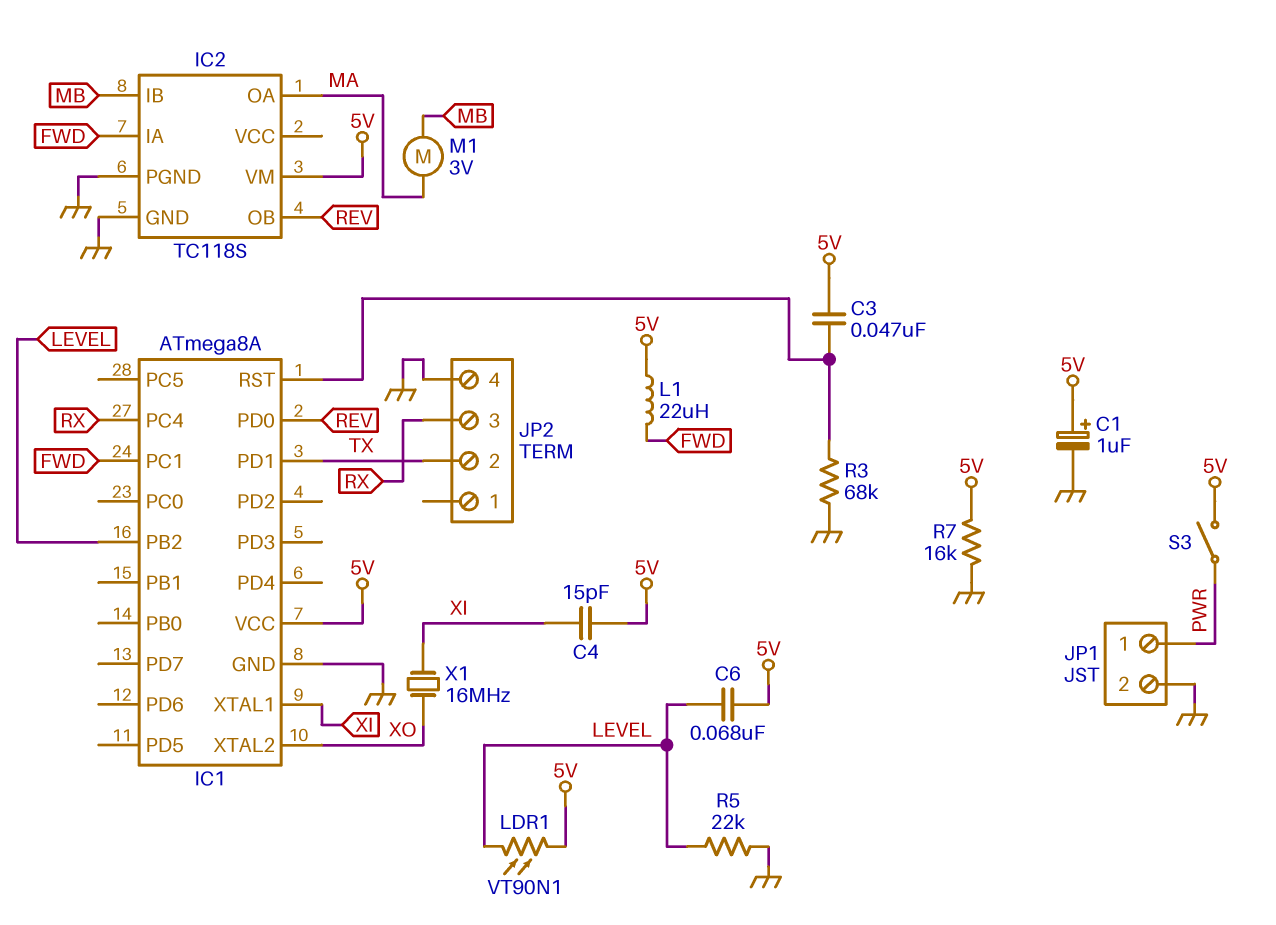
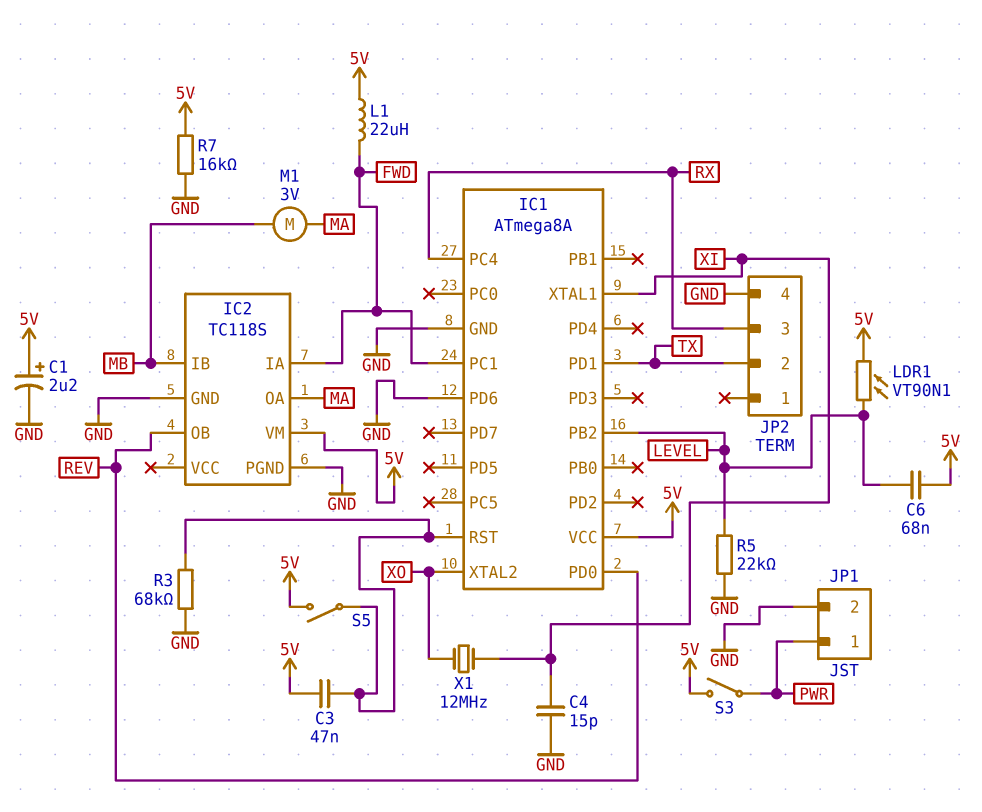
C1: 1uF (plus 5V, minus GND) -> 2.2uF (plus 5V, minus GND)
C4: 15pF (5V, XI) -> 15pF (GND, XI)
IC1 pin PD6: none -> GND
S5: none -> switch (5V, IC1/RST)
X1: 16MHz (XI, XO) -> 12MHz (XI, XO)

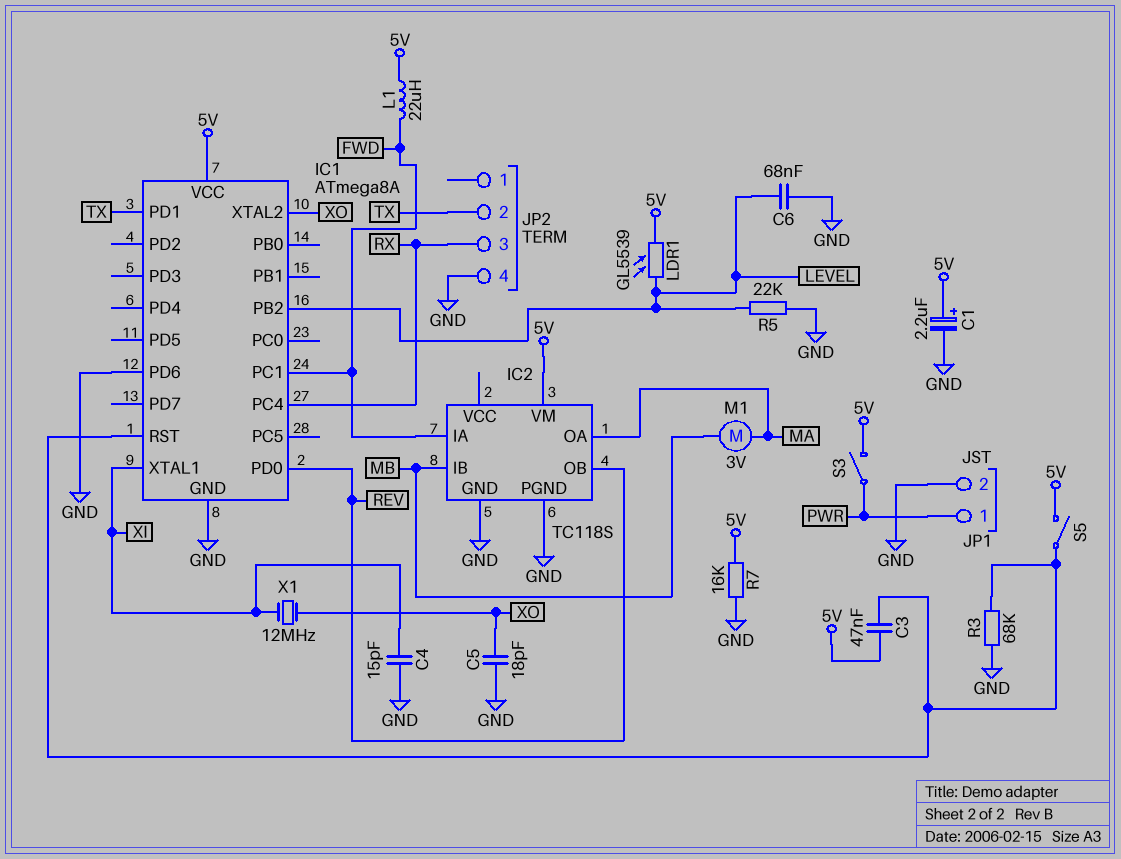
C5: none -> 18pF (GND, XO)
C6: 68nF (5V, LEVEL) -> 68nF (GND, LEVEL)
LDR1: VT90N1 (5V, LEVEL) -> GL5539 (5V, LEVEL)

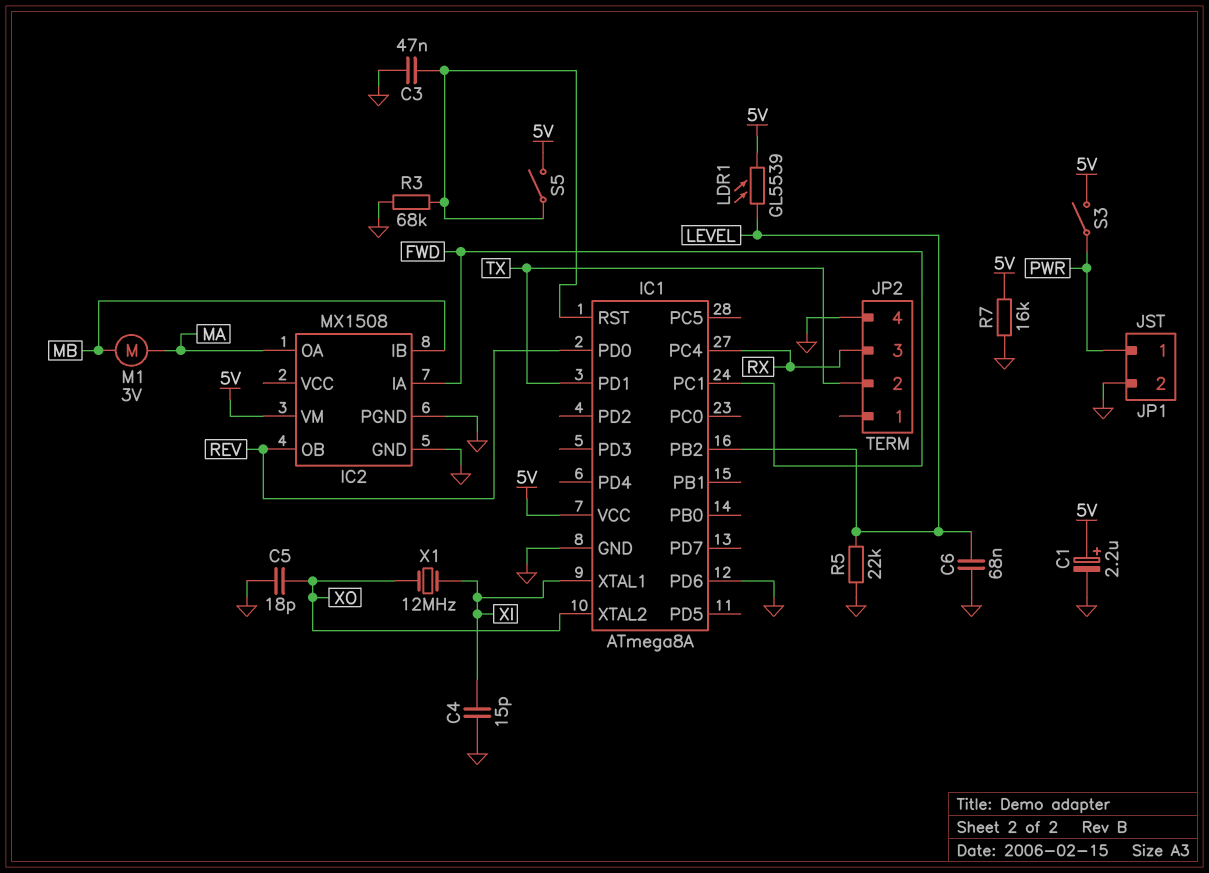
C3: 47nF (5V, IC1/RST) -> 47nF (GND, IC1/RST)
IC2: TC118S -> MX1508
L1: 22uH (5V, FWD) -> none

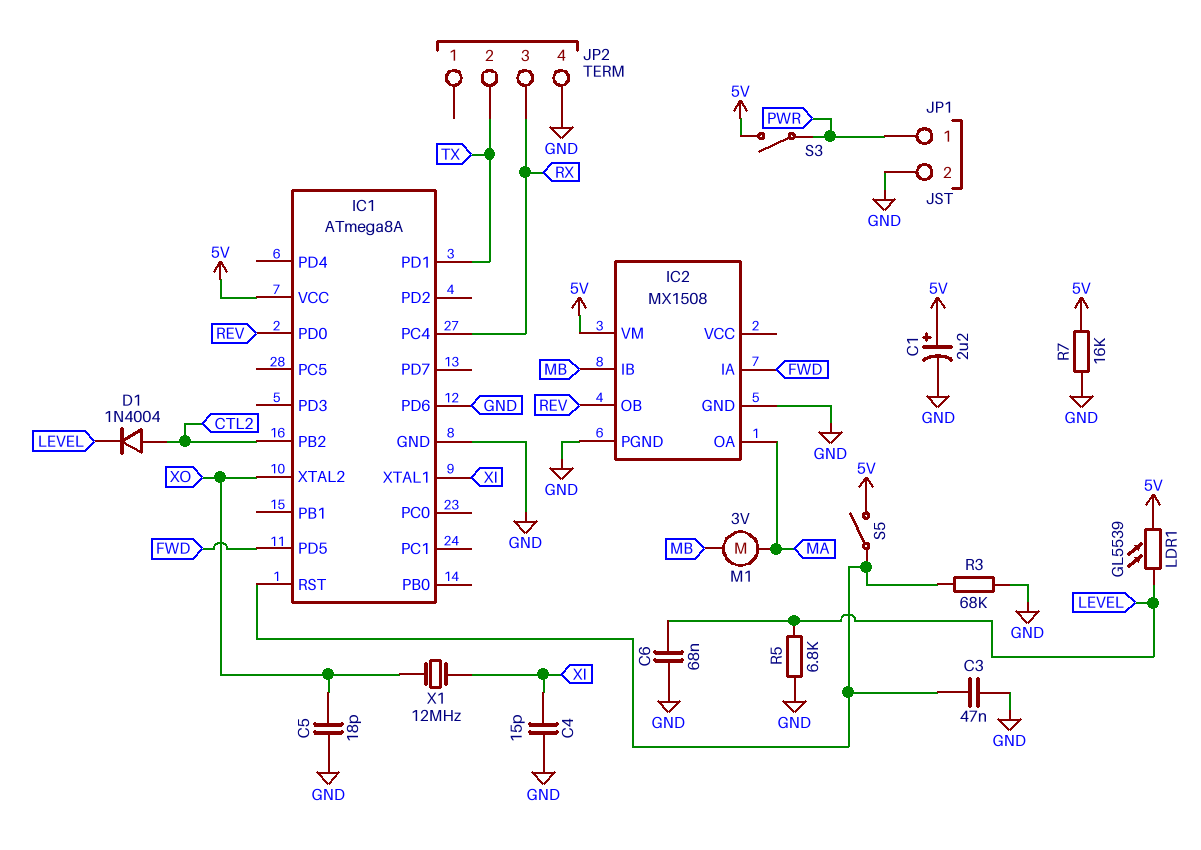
D1: none -> diode 1N4004 (A CTL2, K LEVEL)
IC1 pin PB2: LEVEL -> CTL2
IC1 pin PC1: FWD -> none
IC1 pin PD5: none -> FWD
R5: 22k (GND, LEVEL) -> 6.8k (GND, LEVEL)

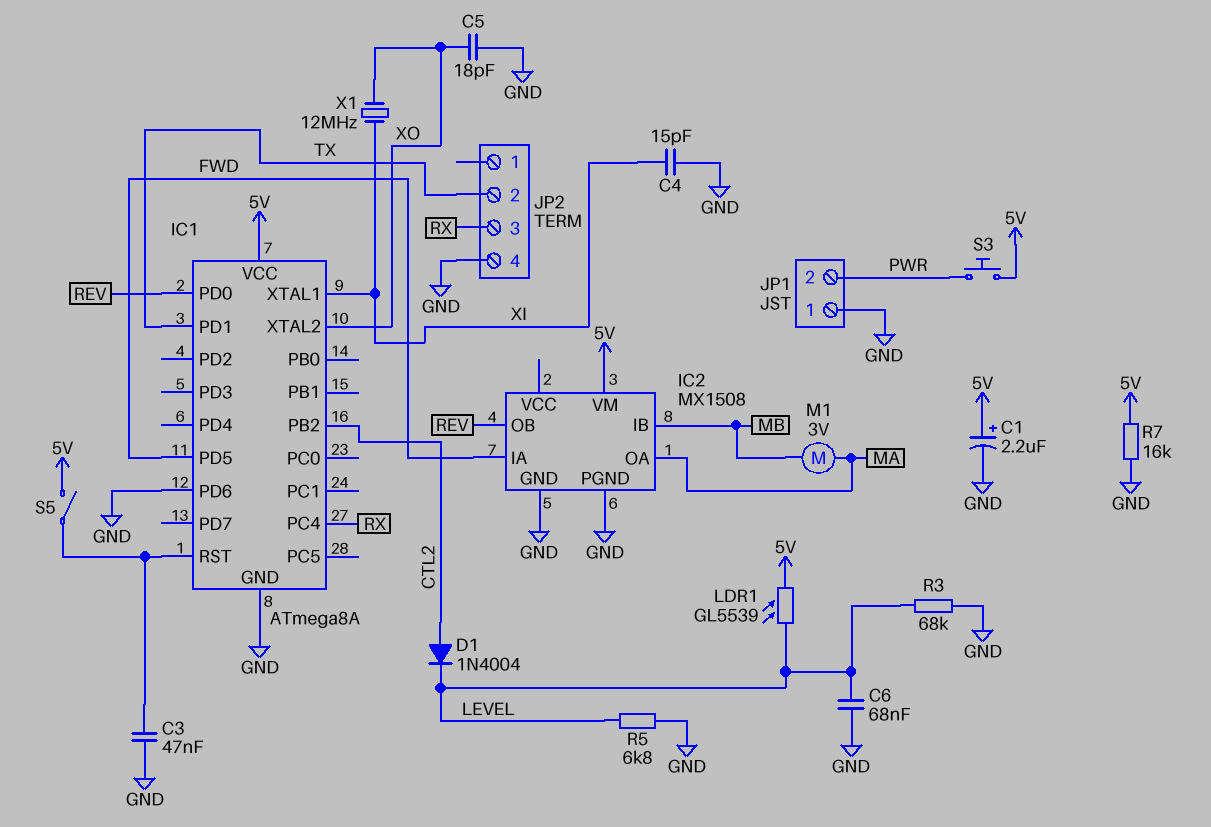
JP1 pin 1: PWR -> GND
JP1 pin 2: GND -> PWR
R3: 68k (GND, IC1/RST) -> 68k (GND, LEVEL)
S3: switch (5V, PWR) -> button (5V, PWR)

